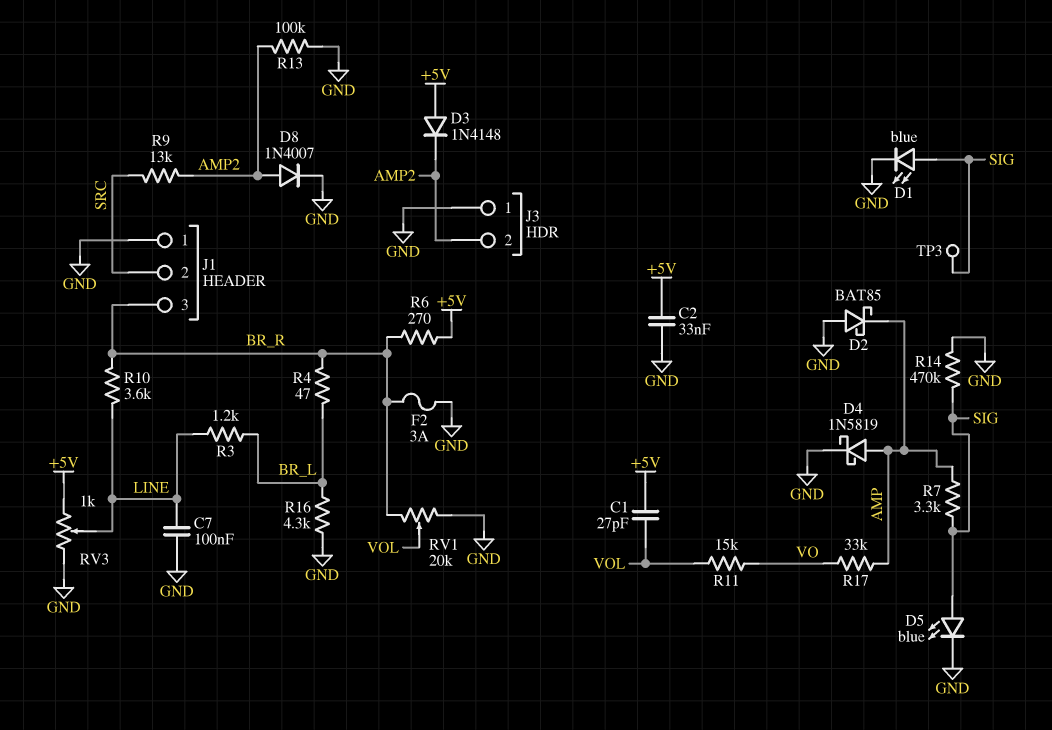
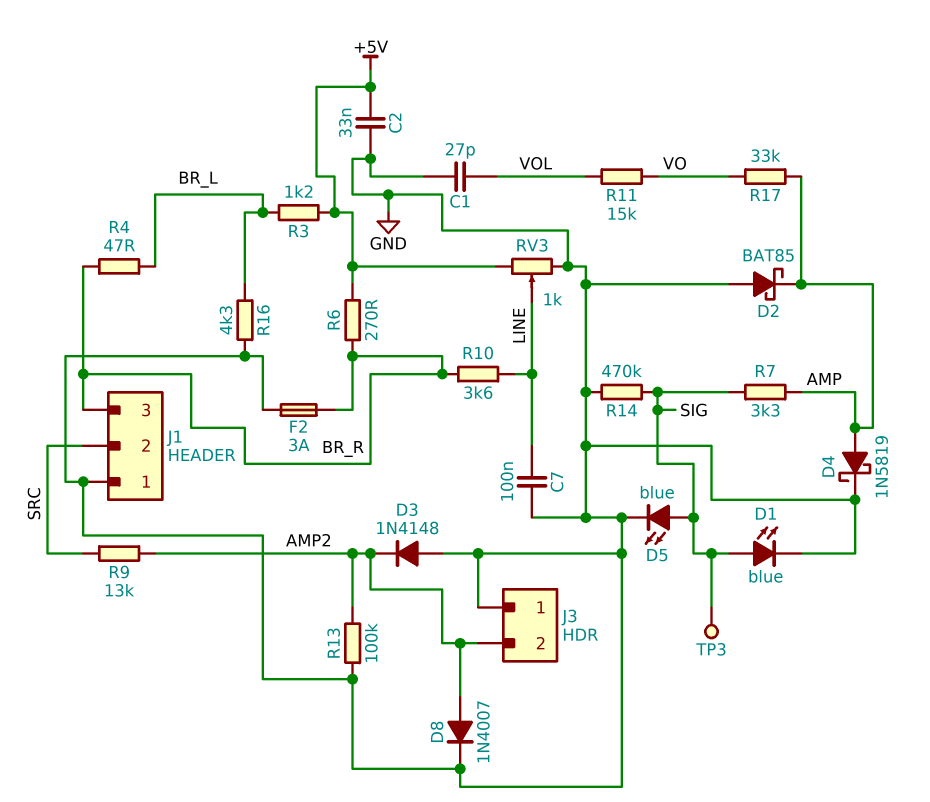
C1: 27pF (+5V, VOL) -> 27pF (GND, VOL)
D3: diode 1N4148 (A +5V, K AMP2) -> diode 1N4148 (A GND, K AMP2)
R3: 1.2k (BR_L, LINE) -> 1.2k (+5V, BR_L)
RV1: 20k (BR_R, GND, wiper VOL) -> none

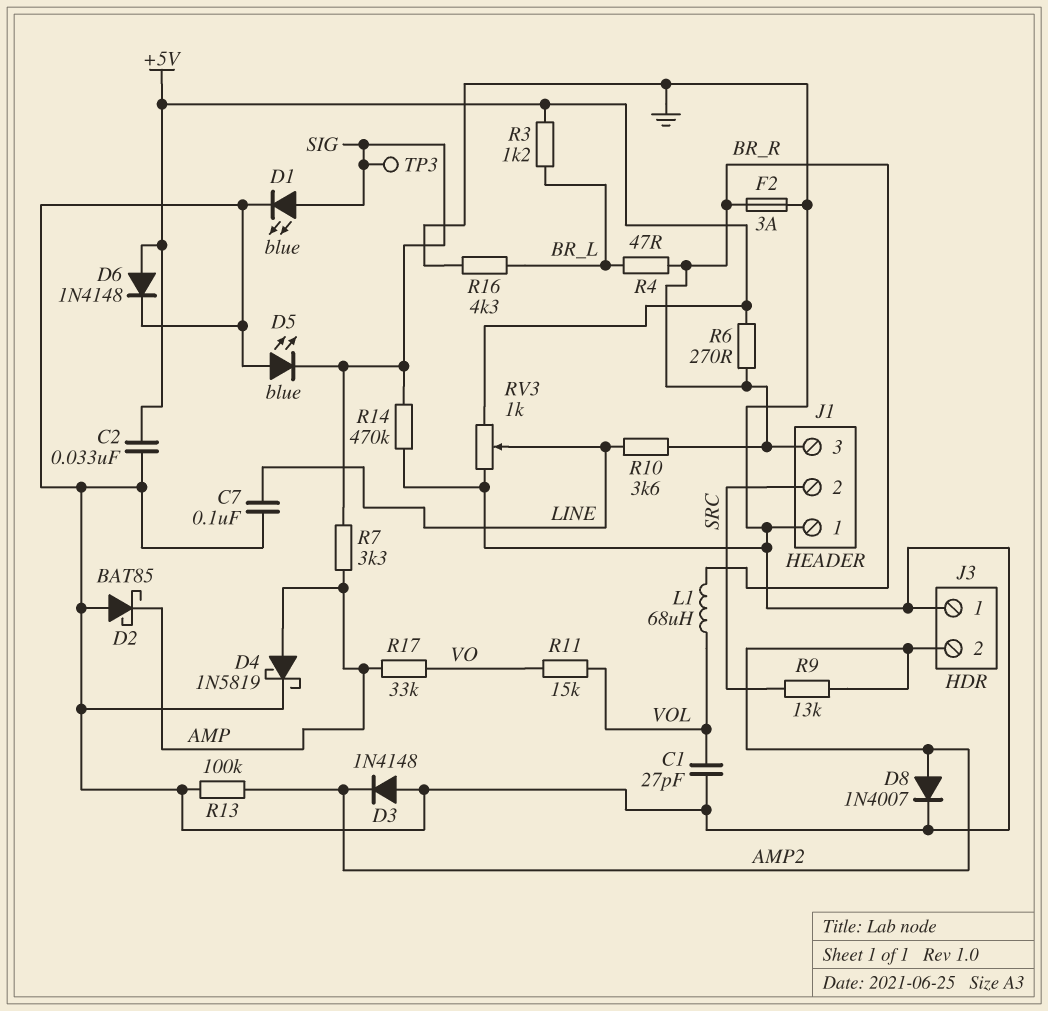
D5: LED blue (A SIG, K GND) -> LED blue (A GND, K SIG)
D6: none -> diode 1N4148 (A +5V, K GND)
L1: none -> 68uH (BR_R, VOL)

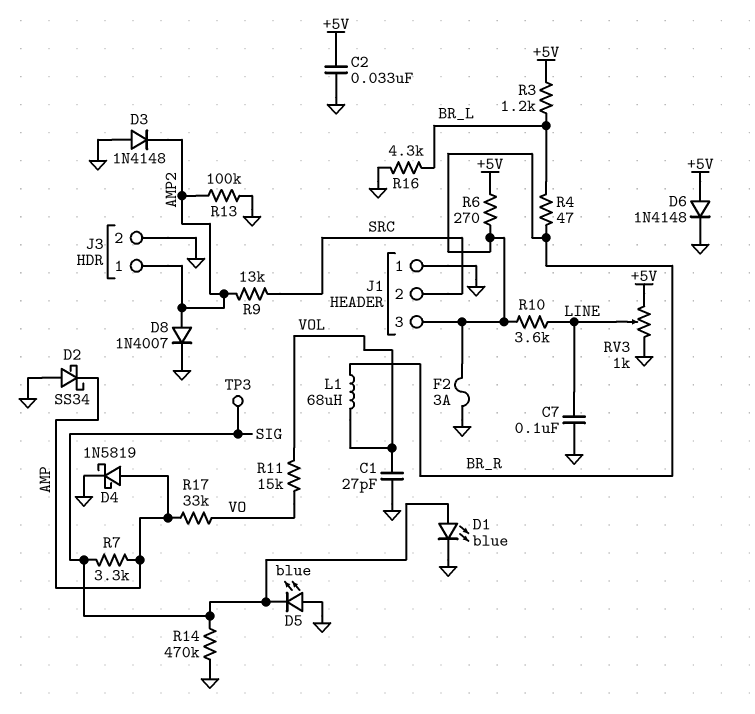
D2: schottky BAT85 (A GND, K AMP) -> schottky SS34 (A GND, K AMP)
J3 pin 1: GND -> AMP2
J3 pin 2: AMP2 -> GND

